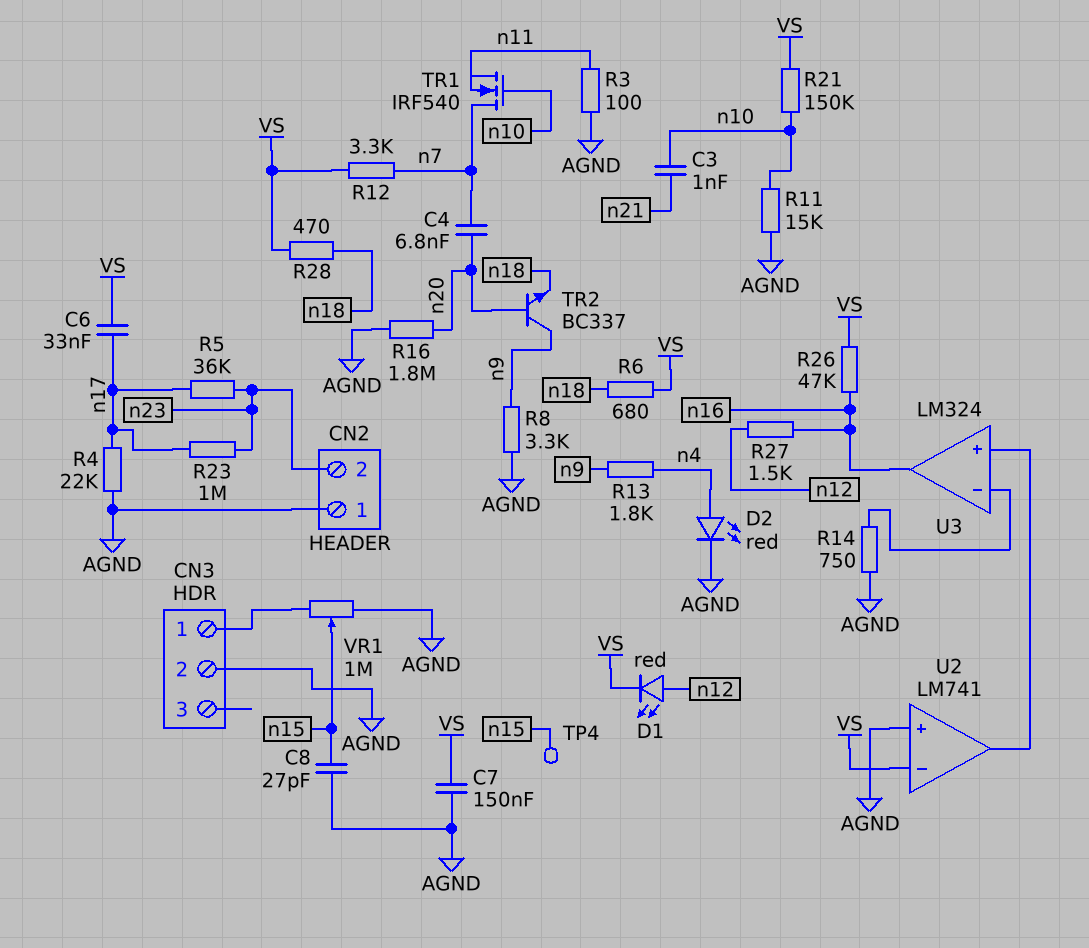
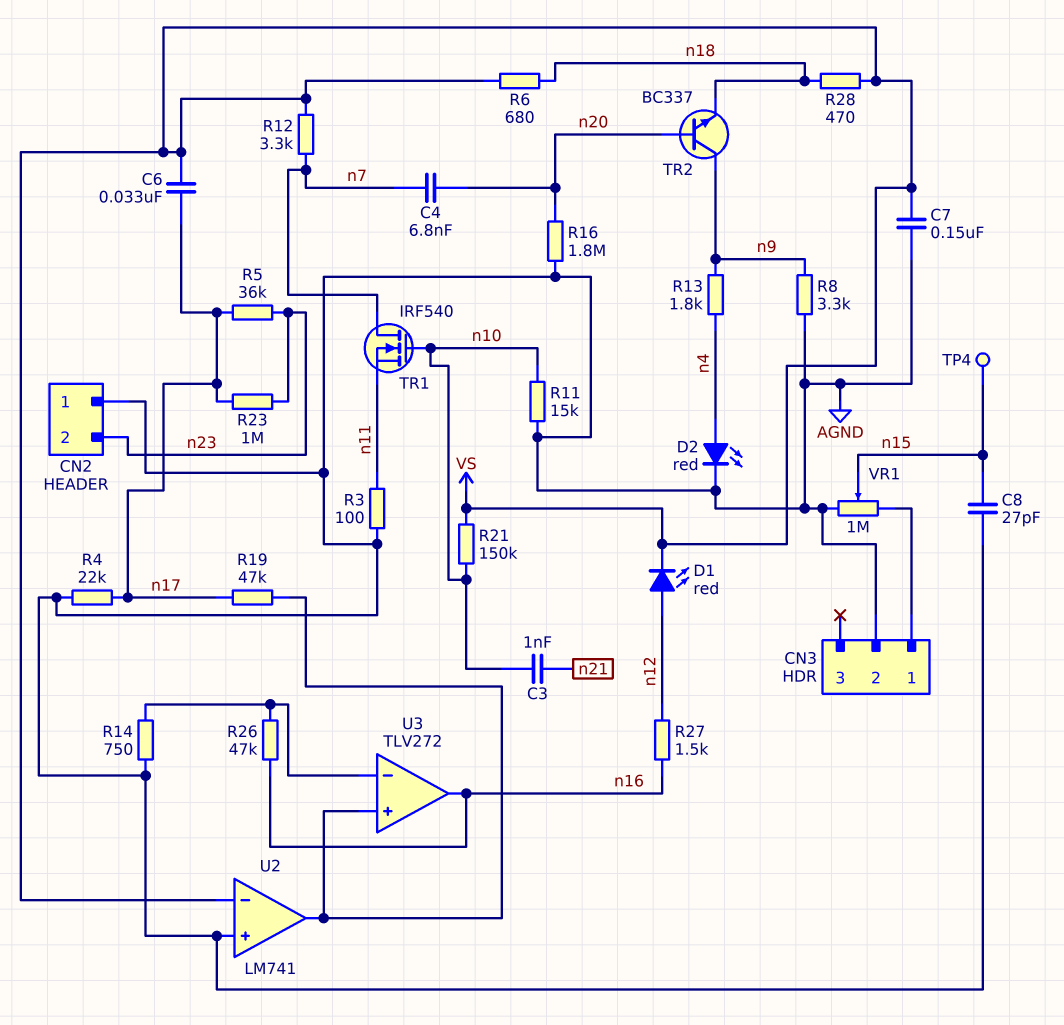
R19: none -> 47k (U2/out, n17)
R26: 47k (VS, n16) -> 47k (U3/in-, n16)
U3: LM324 -> TLV272

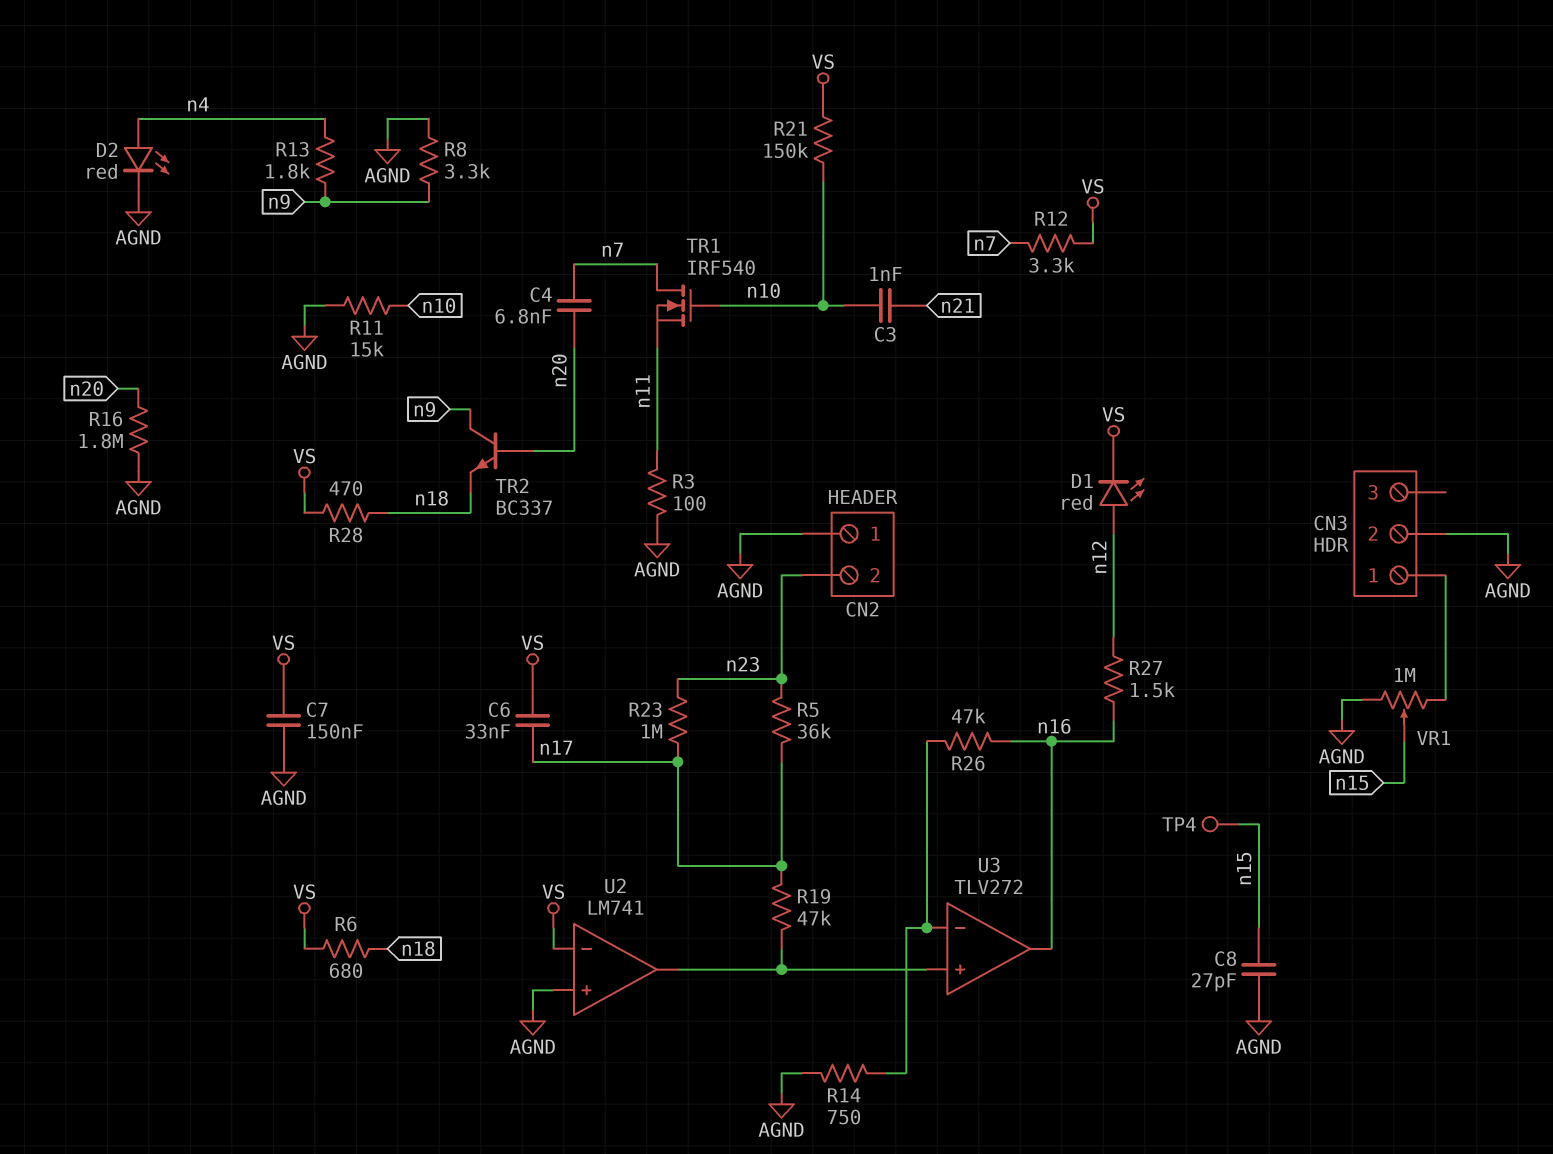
R4: 22k (AGND, n17) -> none

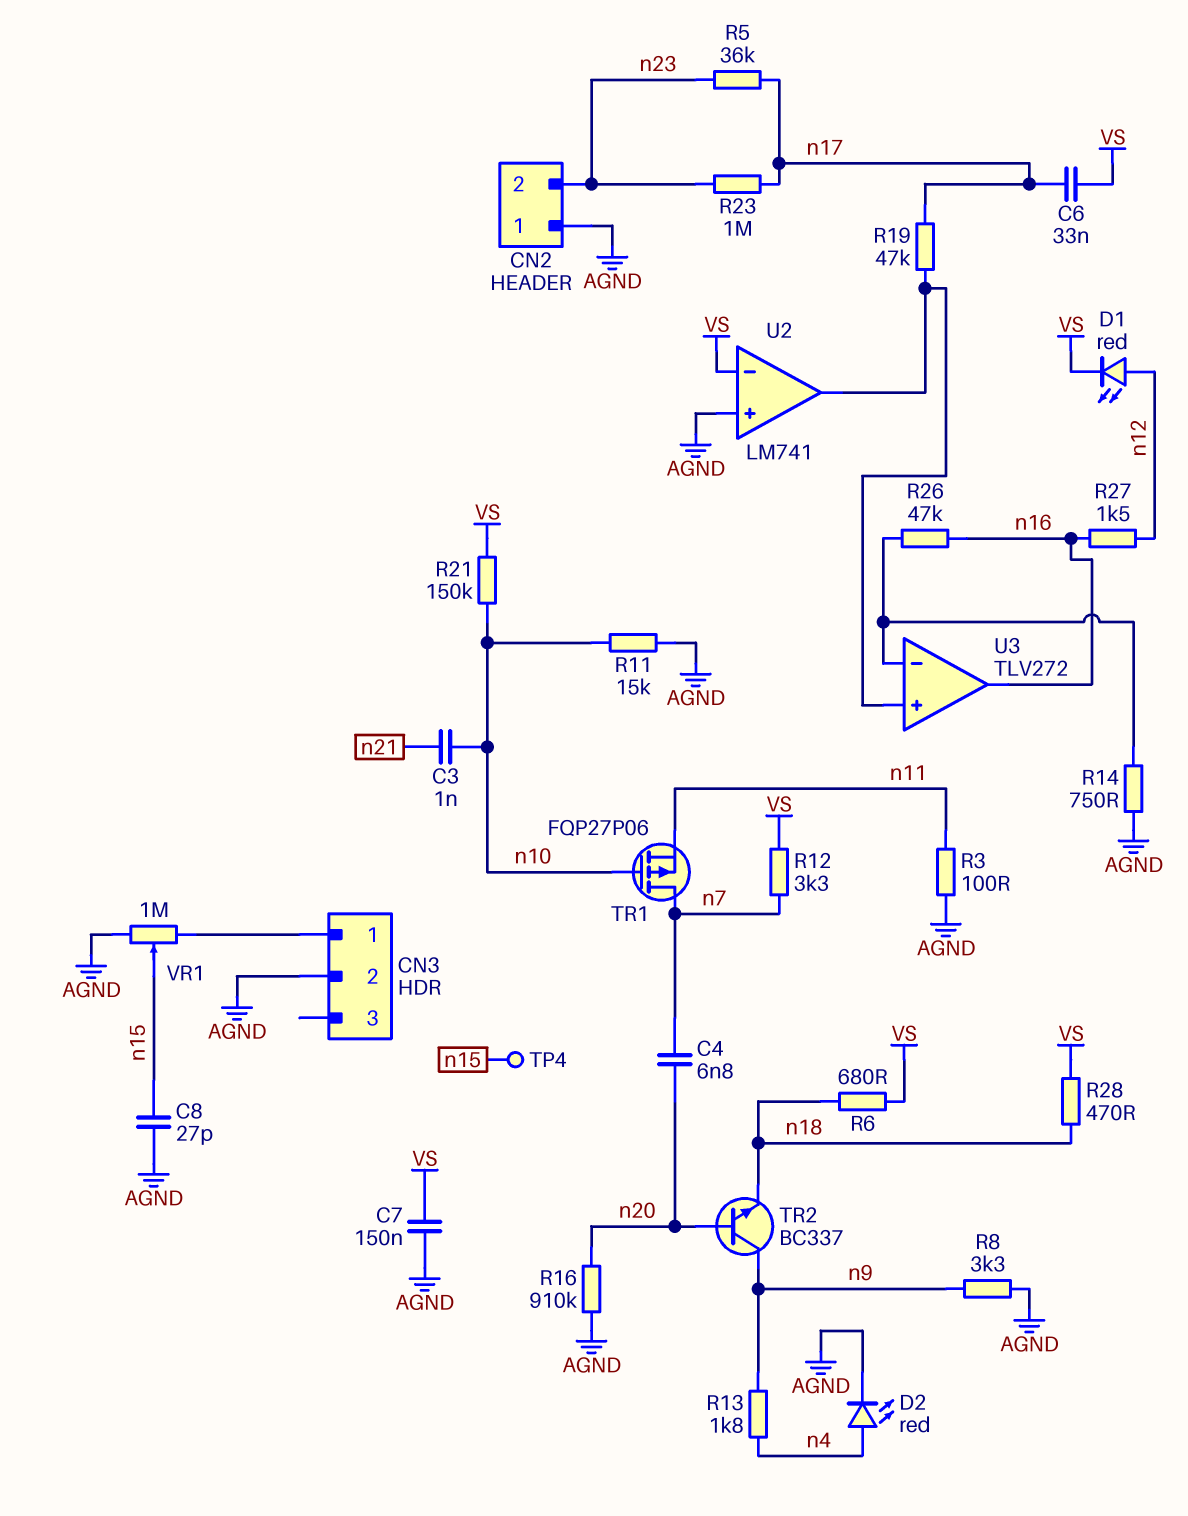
R16: 1.8M (AGND, n20) -> 910k (AGND, n20)
TR1: NMOS IRF540 (G n10, D n7, S n11) -> PMOS FQP27P06 (G n10, D n7, S n11)

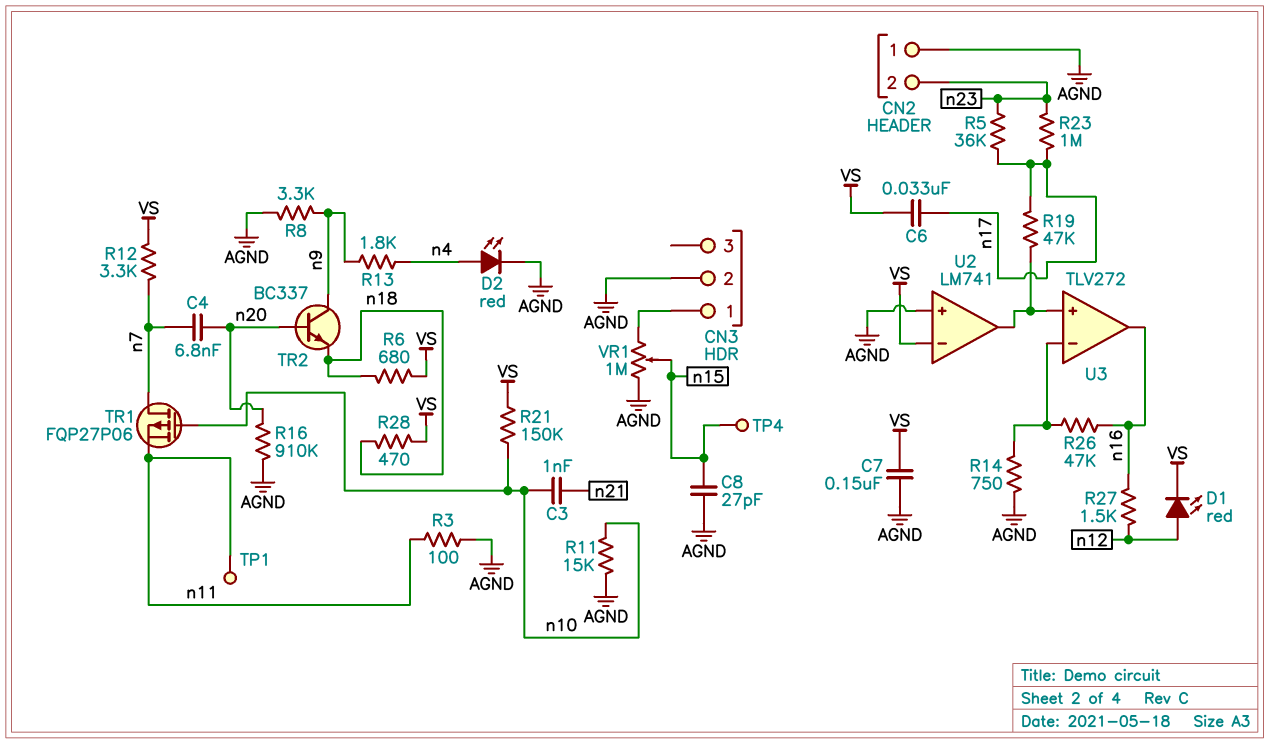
TP1: none -> test point (n11)

